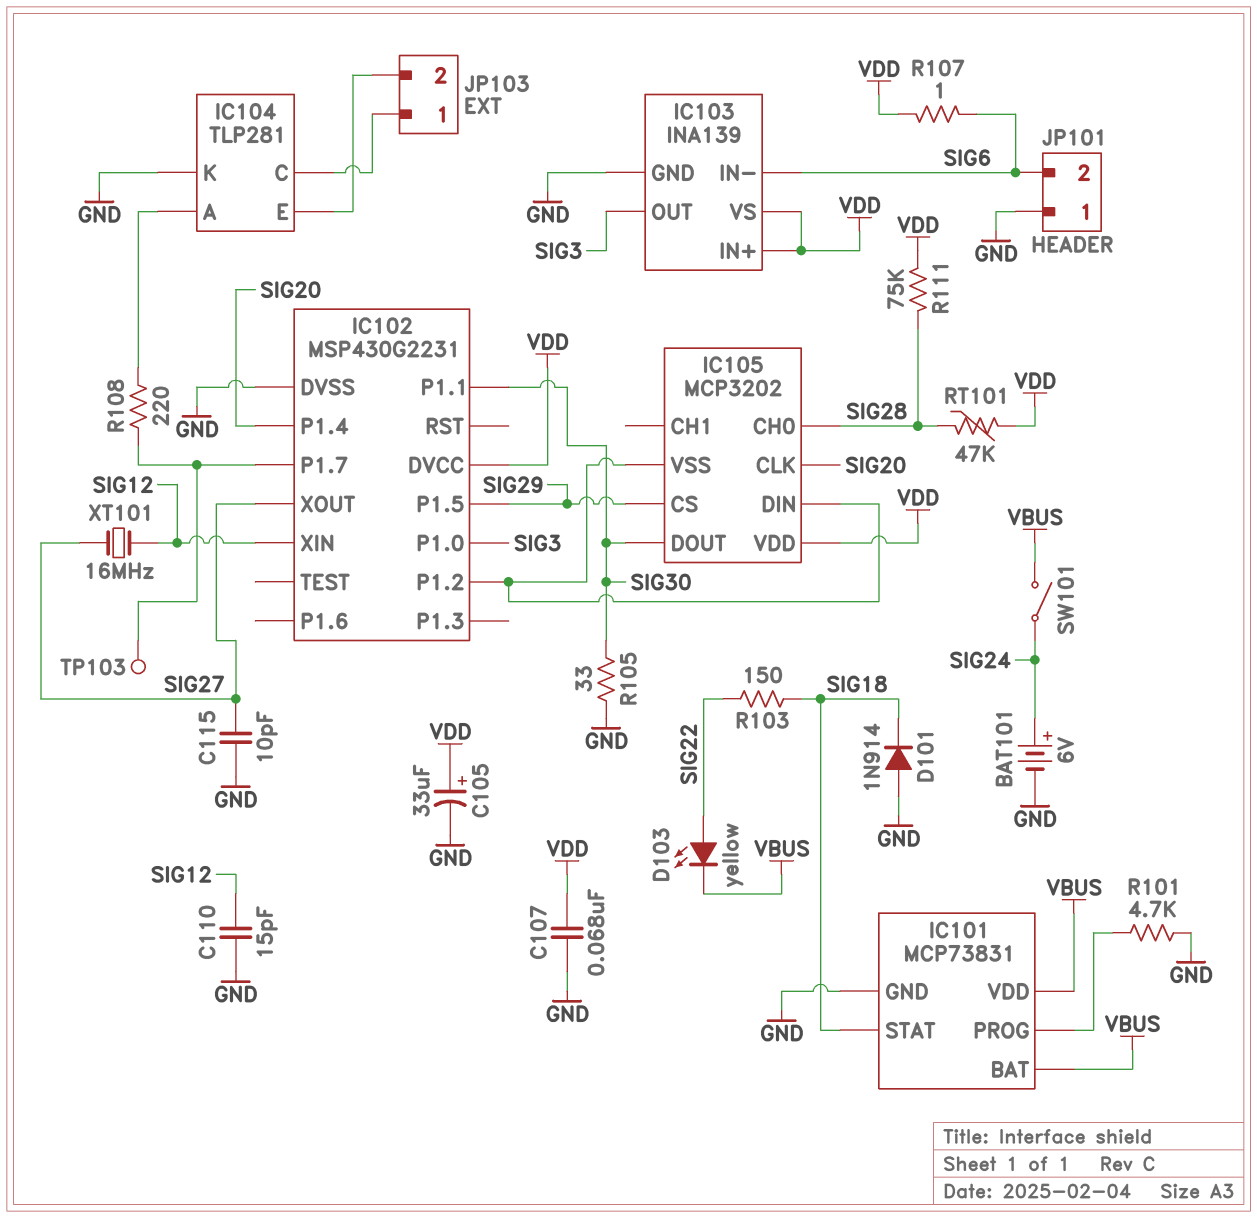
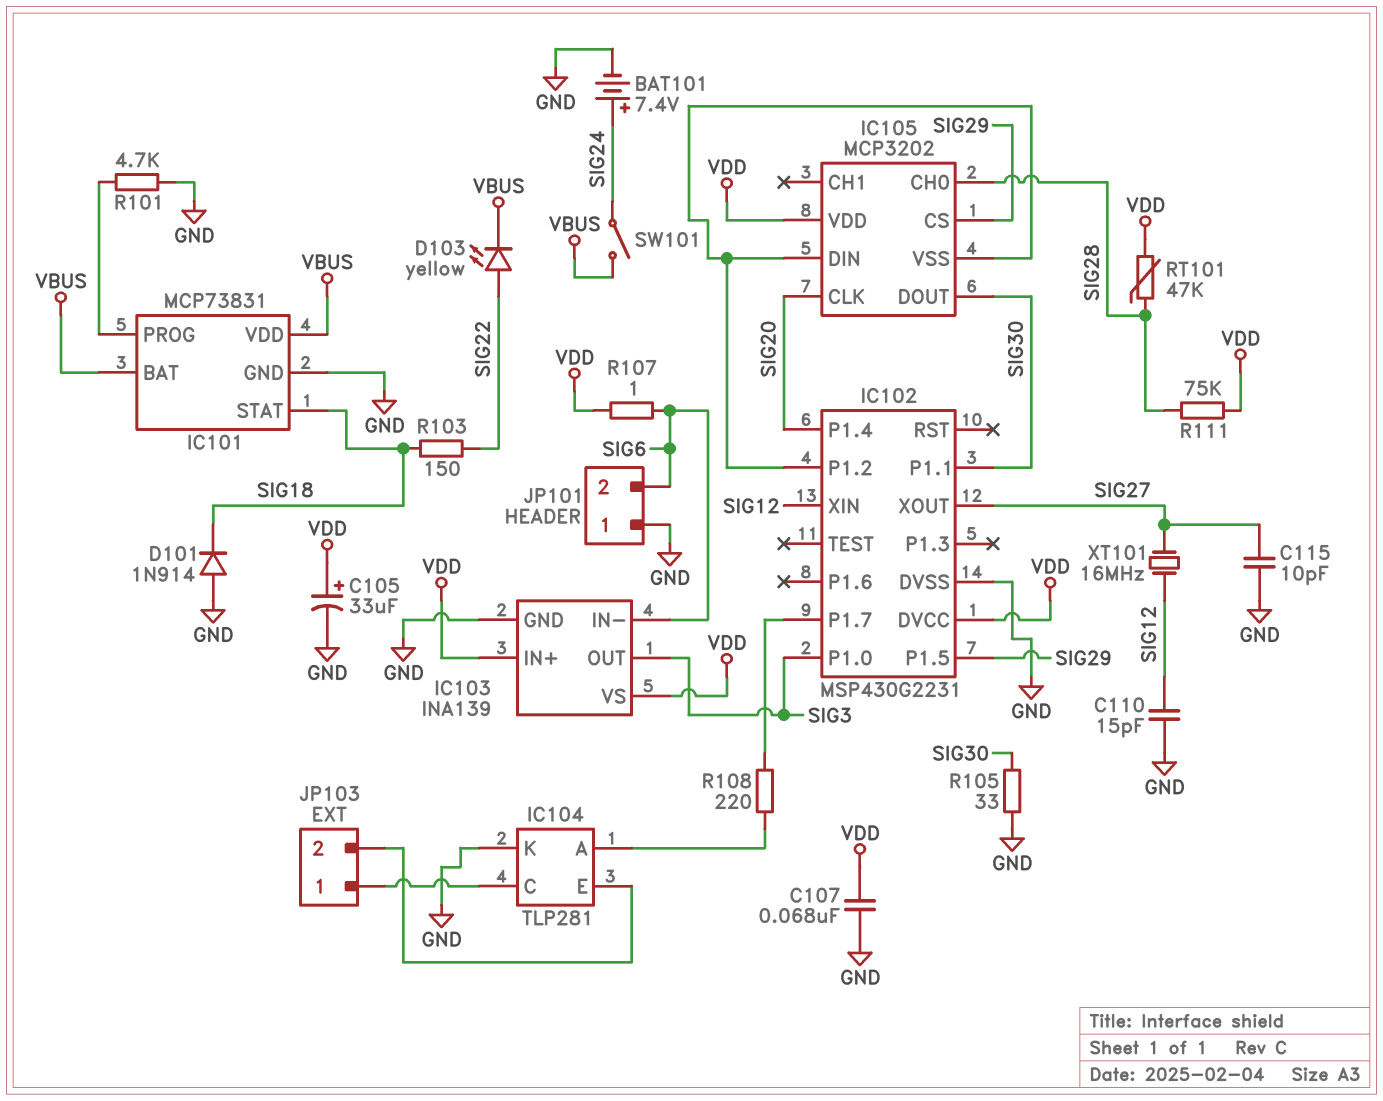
BAT101: 6V (plus SIG24, minus GND) -> 7.4V (plus SIG24, minus GND)
TP103: test point (IC102/P1.7) -> none

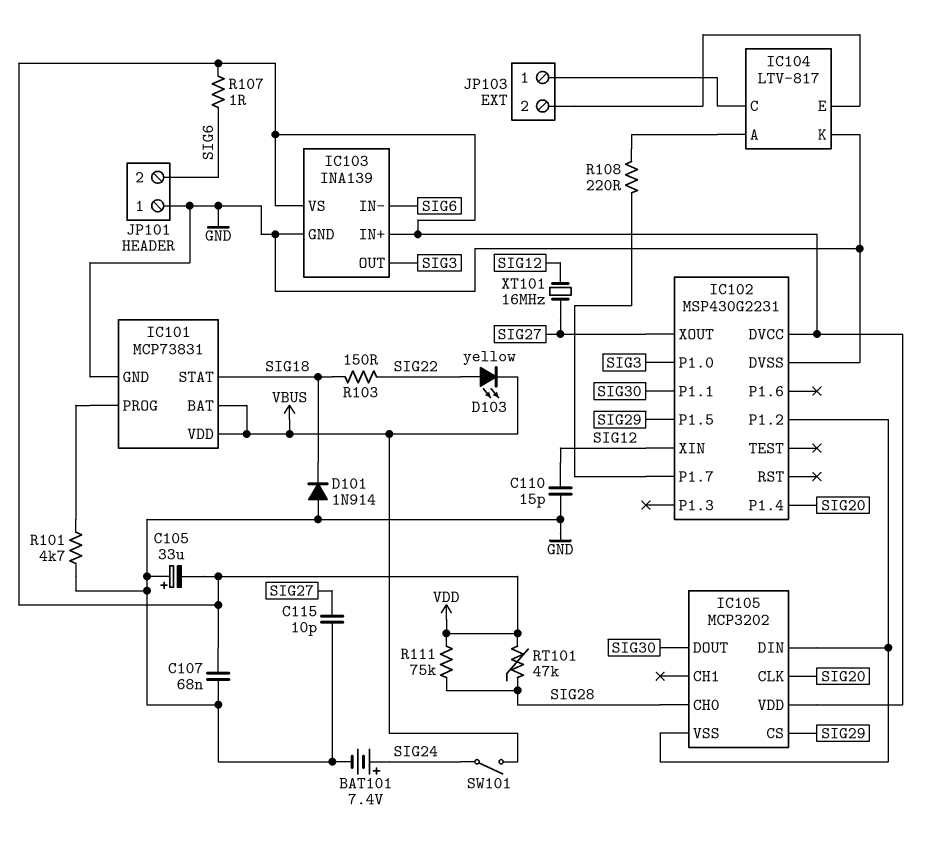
C105: 33uF (plus VDD, minus GND) -> 33uF (plus GND, minus VDD)
IC104: TLP281 -> LTV-817
R105: 33 (GND, SIG30) -> none

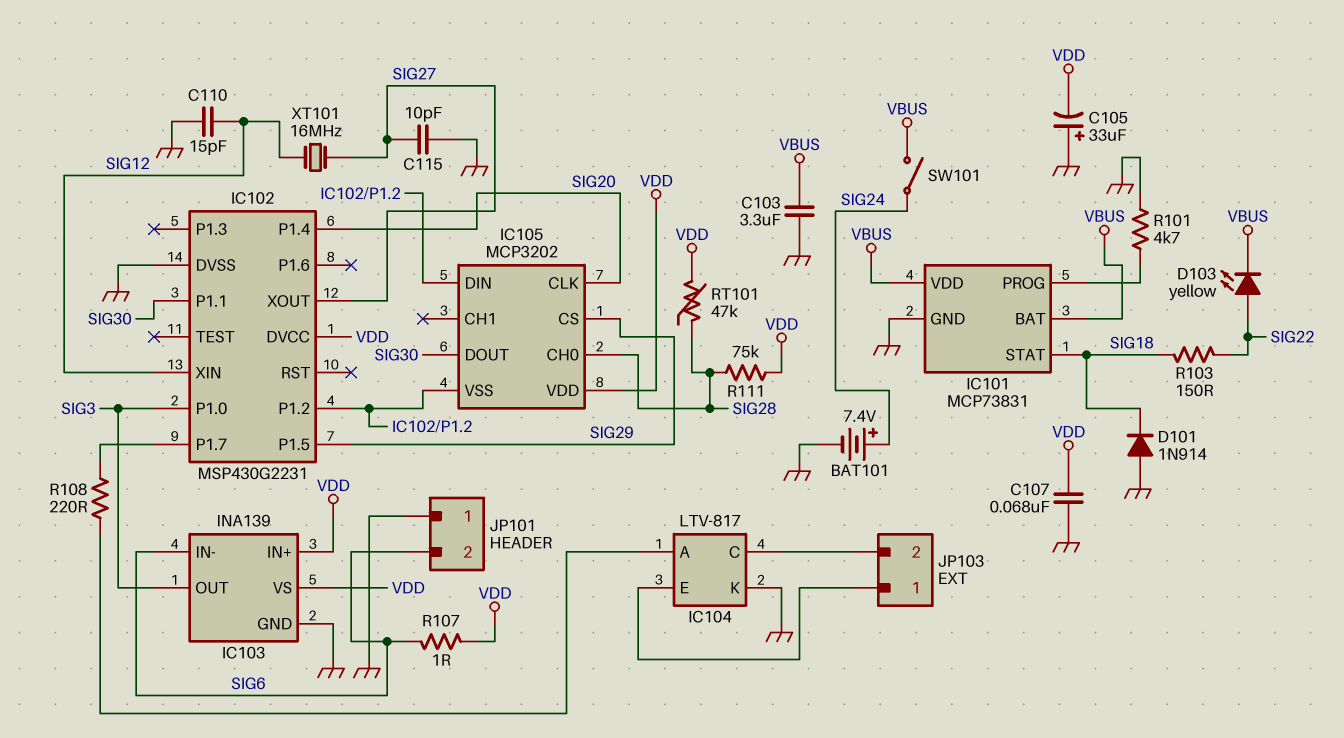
C103: none -> 3.3uF (GND, VBUS)
JP103 pin 1: IC104/C -> IC104/E
JP103 pin 2: IC104/E -> IC104/C

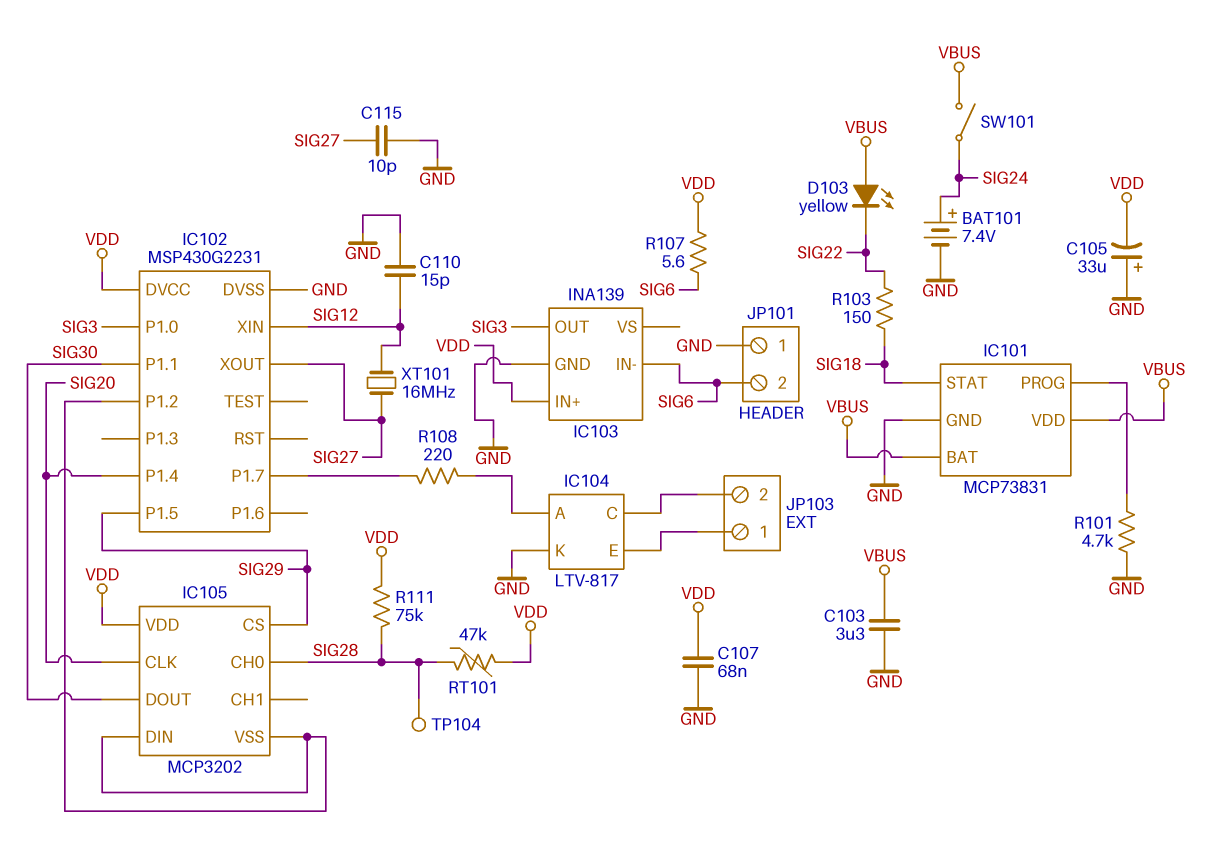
D101: diode 1N914 (A GND, K SIG18) -> none
D103: LED yellow (A SIG22, K VBUS) -> LED yellow (A VBUS, K SIG22)
IC103 pin VS: VDD -> none
R107: 1 (SIG6, VDD) -> 5.6 (SIG6, VDD)
TP104: none -> test point (SIG28)

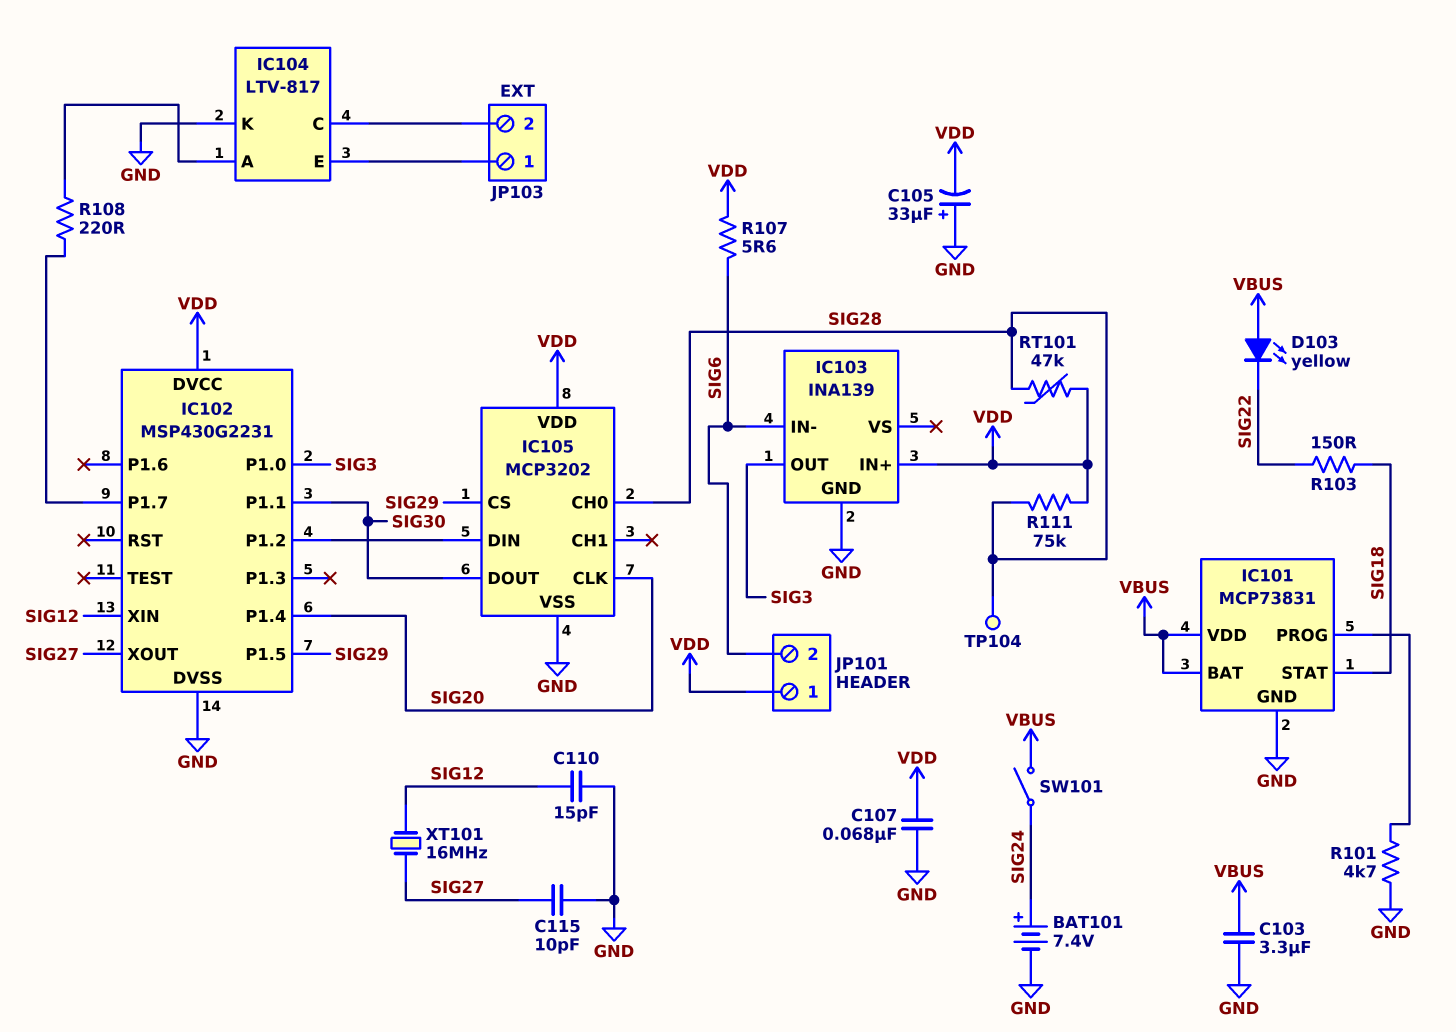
IC105 pin VSS: IC102/P1.2 -> GND
JP101 pin 1: GND -> VDD

